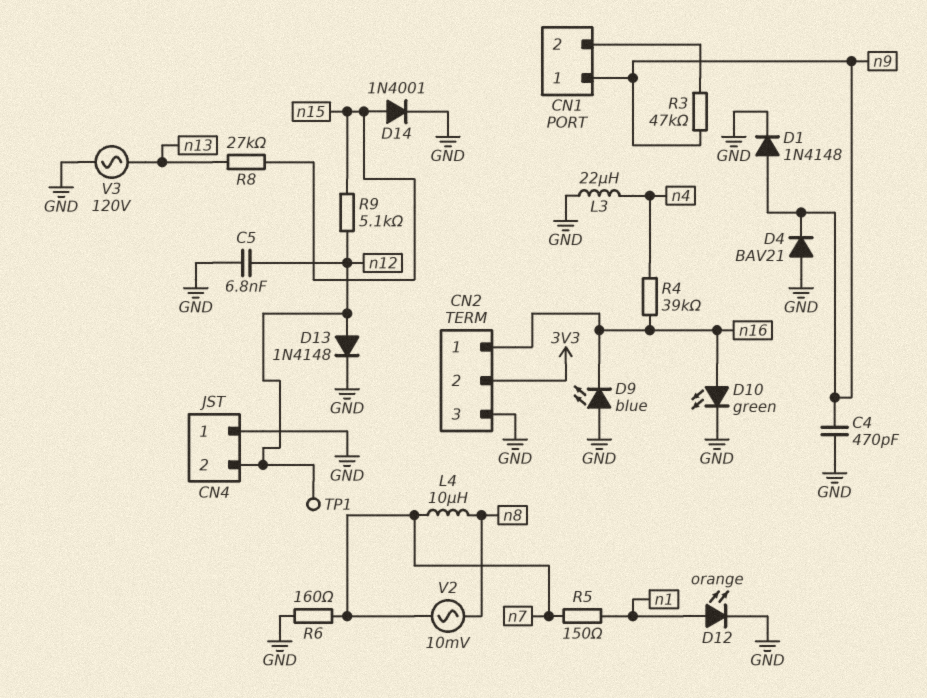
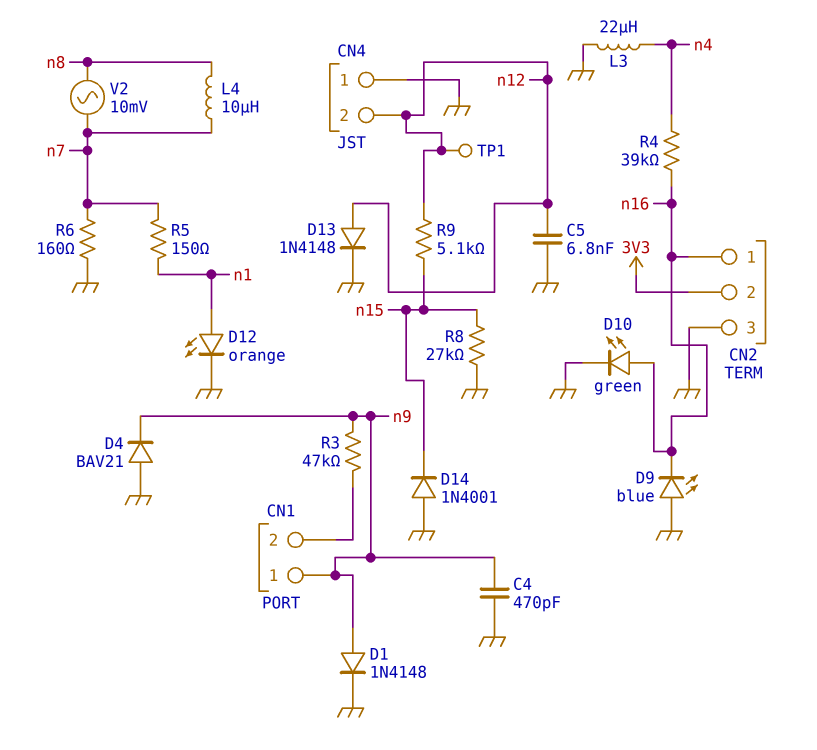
D14: diode 1N4001 (A n15, K GND) -> diode 1N4001 (A GND, K n15)
R8: 27k (n13, n15) -> 27k (GND, n15)
V3: AC 120V (GND, n13) -> none

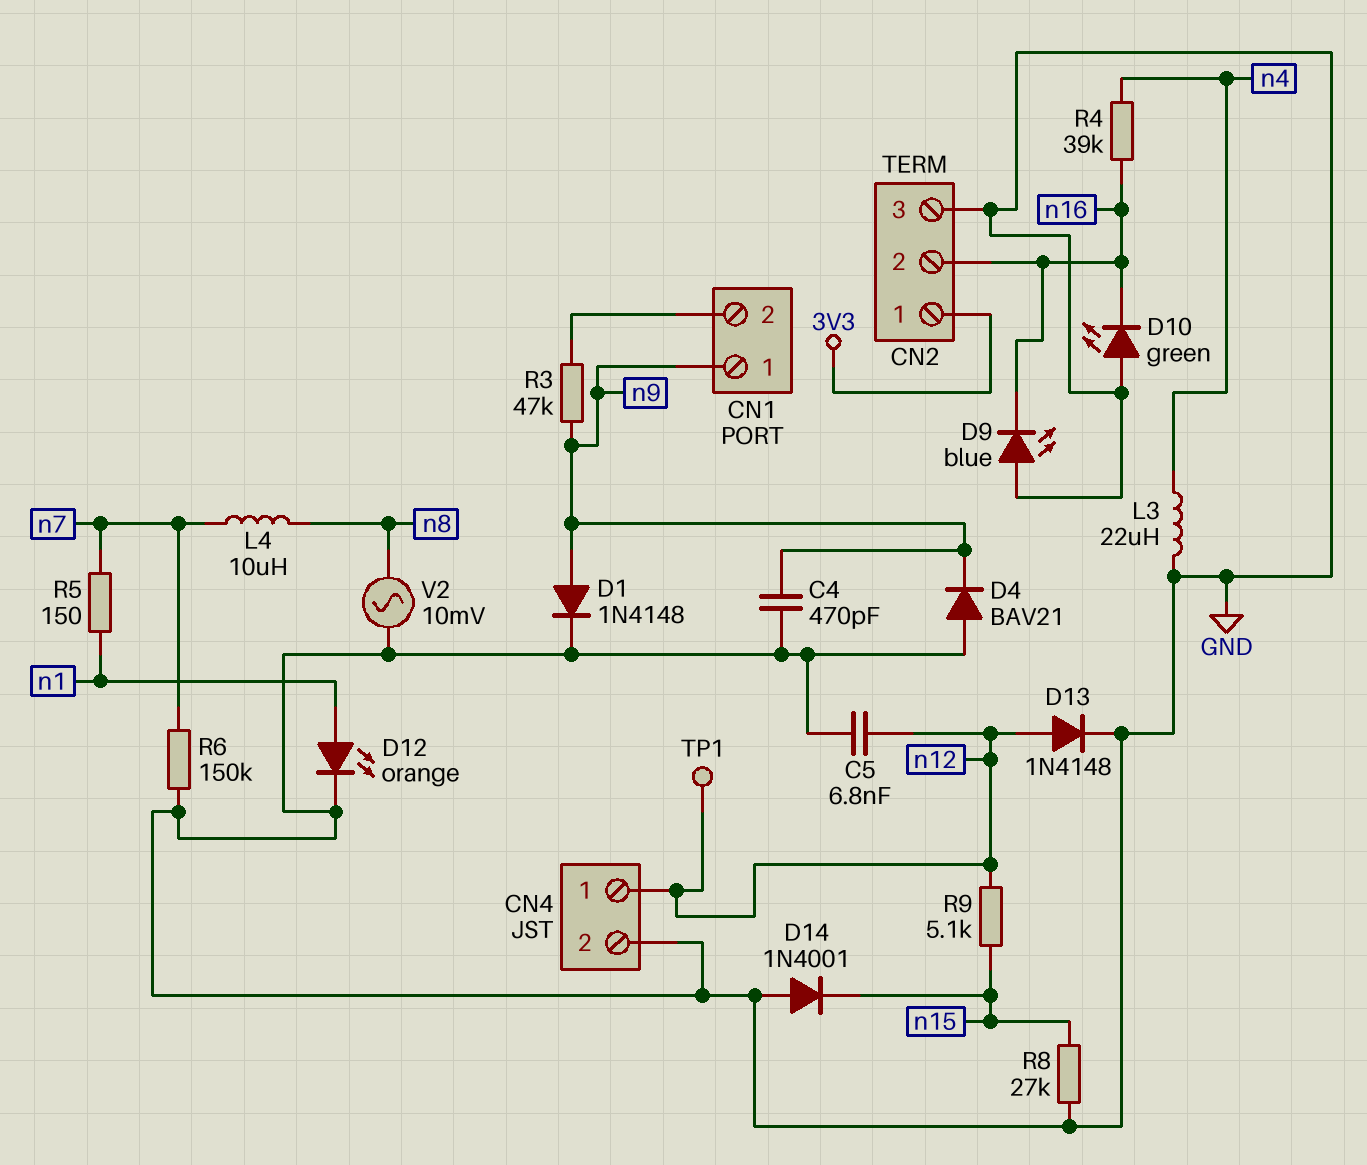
CN2 pin 1: n16 -> 3V3
CN2 pin 2: 3V3 -> n16
CN4 pin 1: GND -> n12
CN4 pin 2: n12 -> GND
D10: LED green (A n16, K GND) -> LED green (A GND, K n16)
R6: 160 (GND, n7) -> 150k (GND, n7)
V2: AC 10mV (n7, n8) -> AC 10mV (GND, n8)

